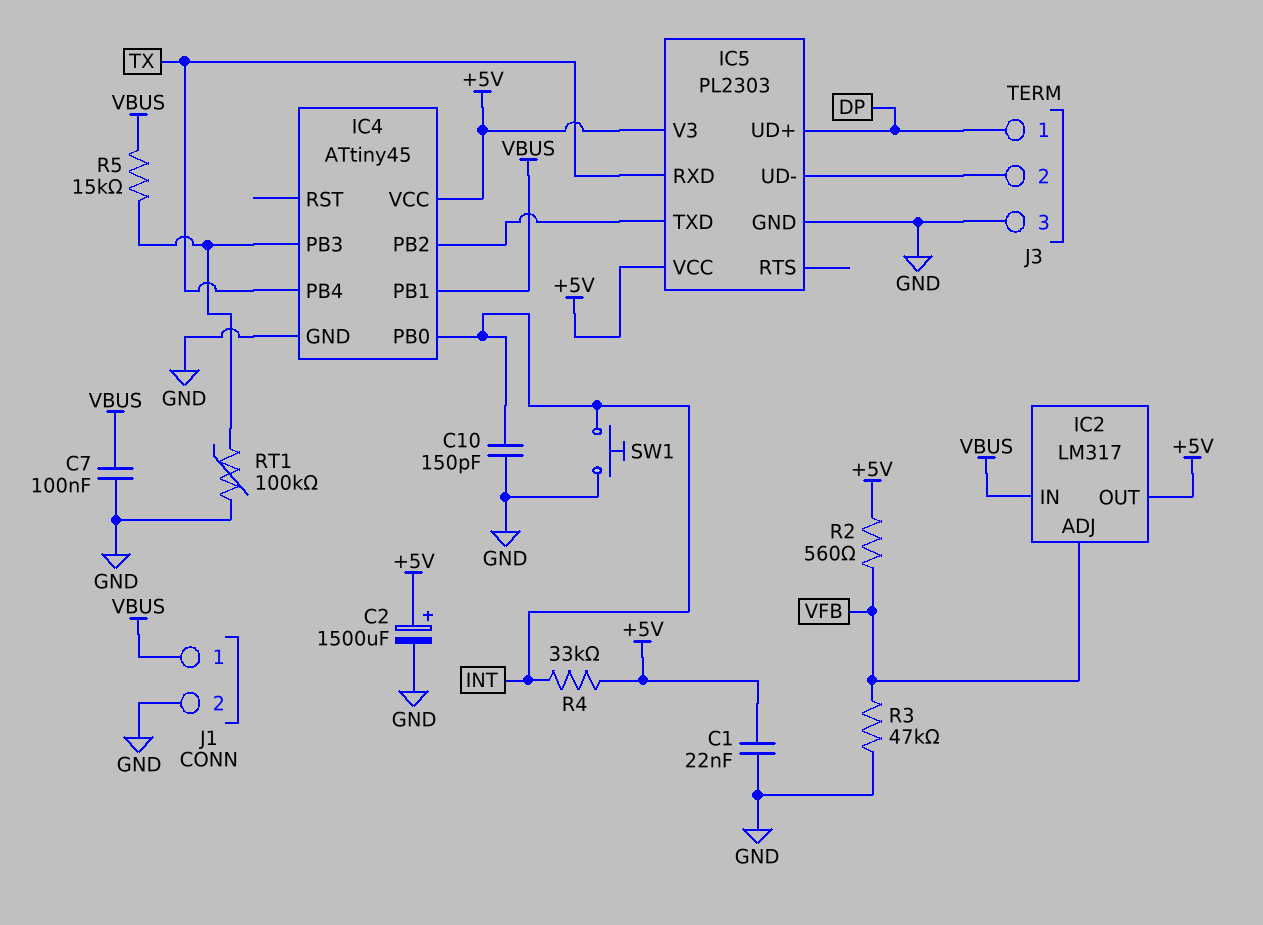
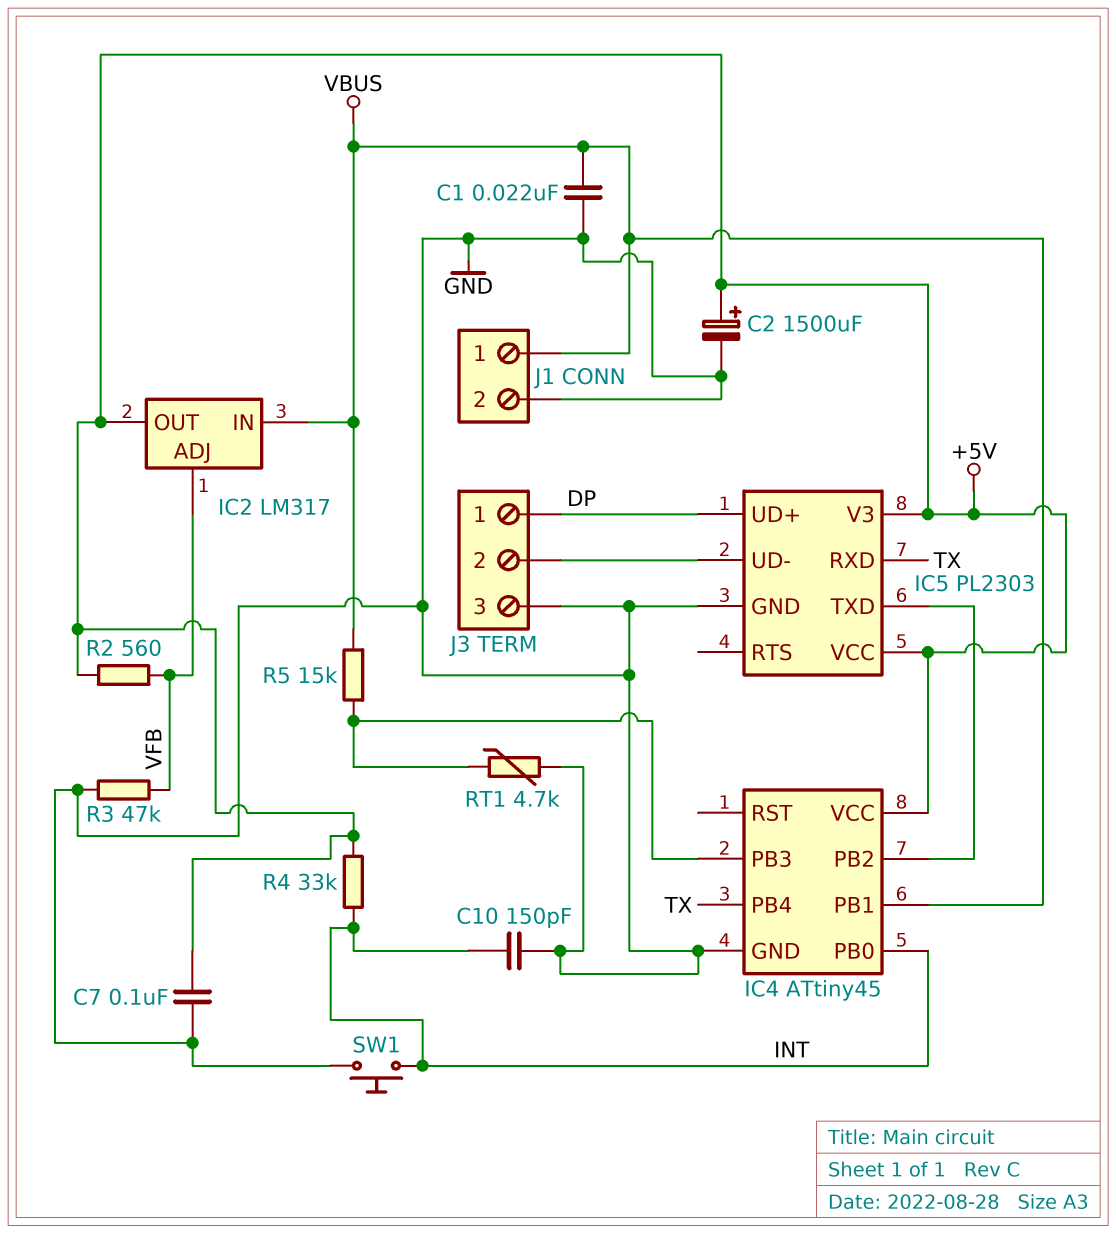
C1: 22nF (+5V, GND) -> 22nF (GND, VBUS)
C7: 100nF (GND, VBUS) -> 100nF (+5V, GND)
RT1: 100k (GND, IC4/PB3) -> 4.7k (GND, IC4/PB3)

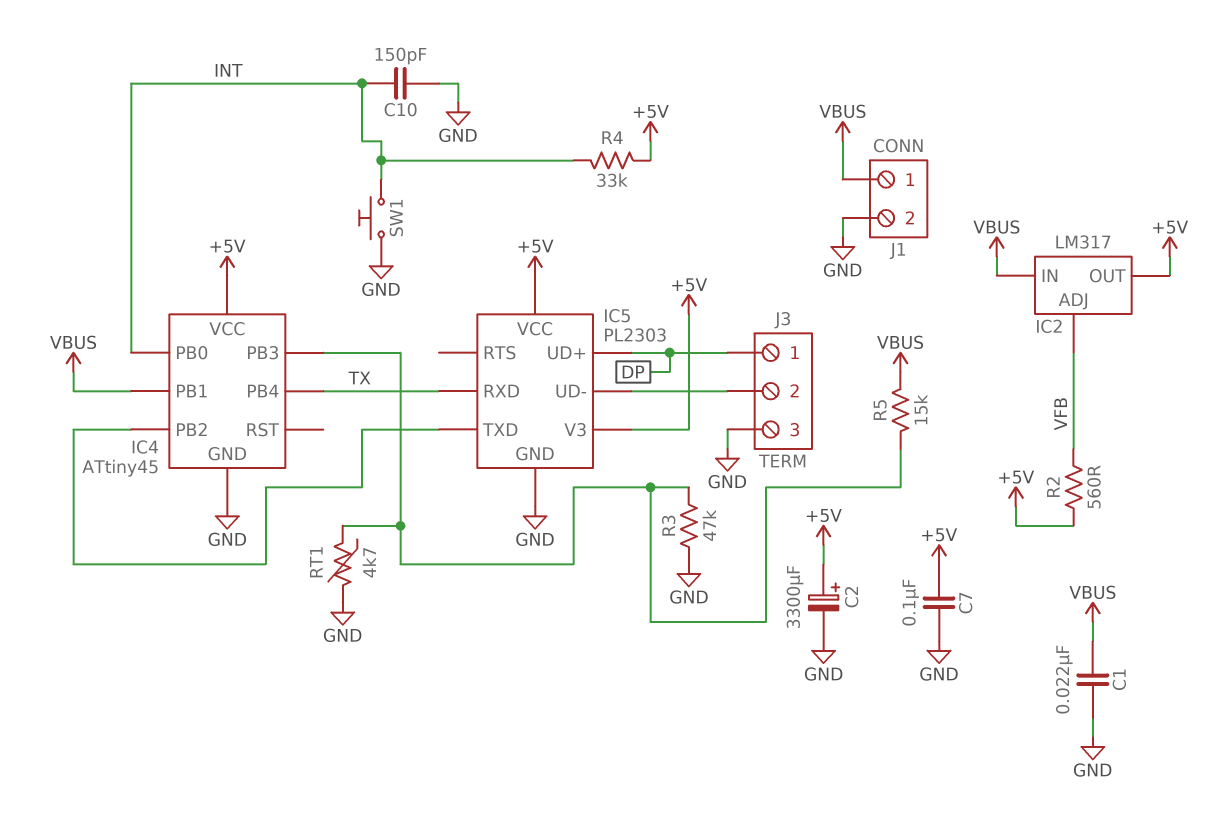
C2: 1500uF (plus +5V, minus GND) -> 3300uF (plus +5V, minus GND)
R3: 47k (GND, VFB) -> 47k (GND, IC4/PB3)

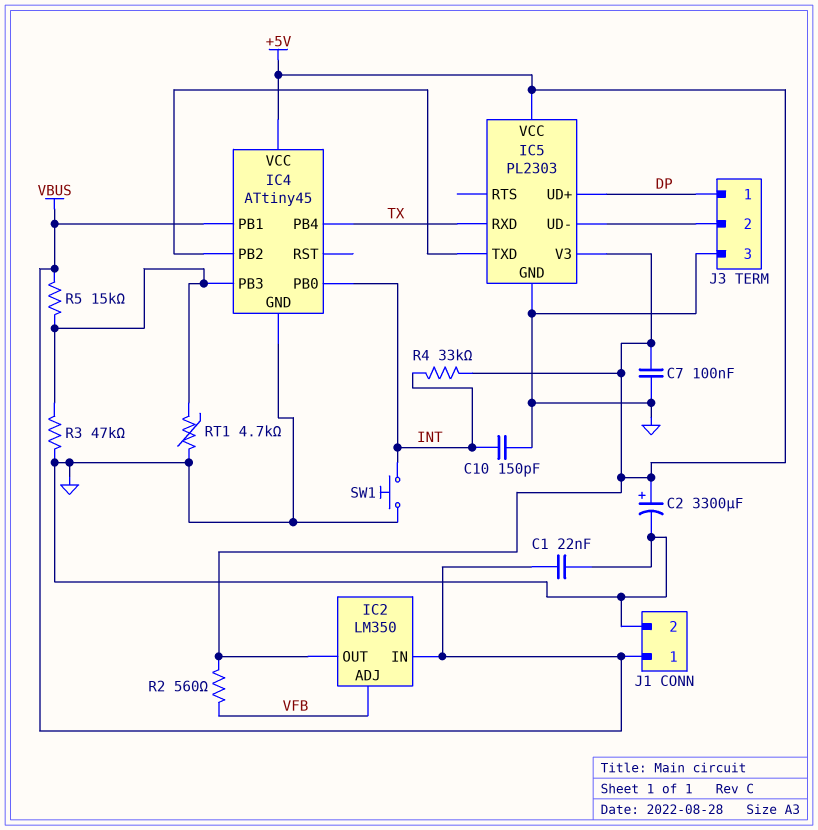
IC2: LM317 -> LM350

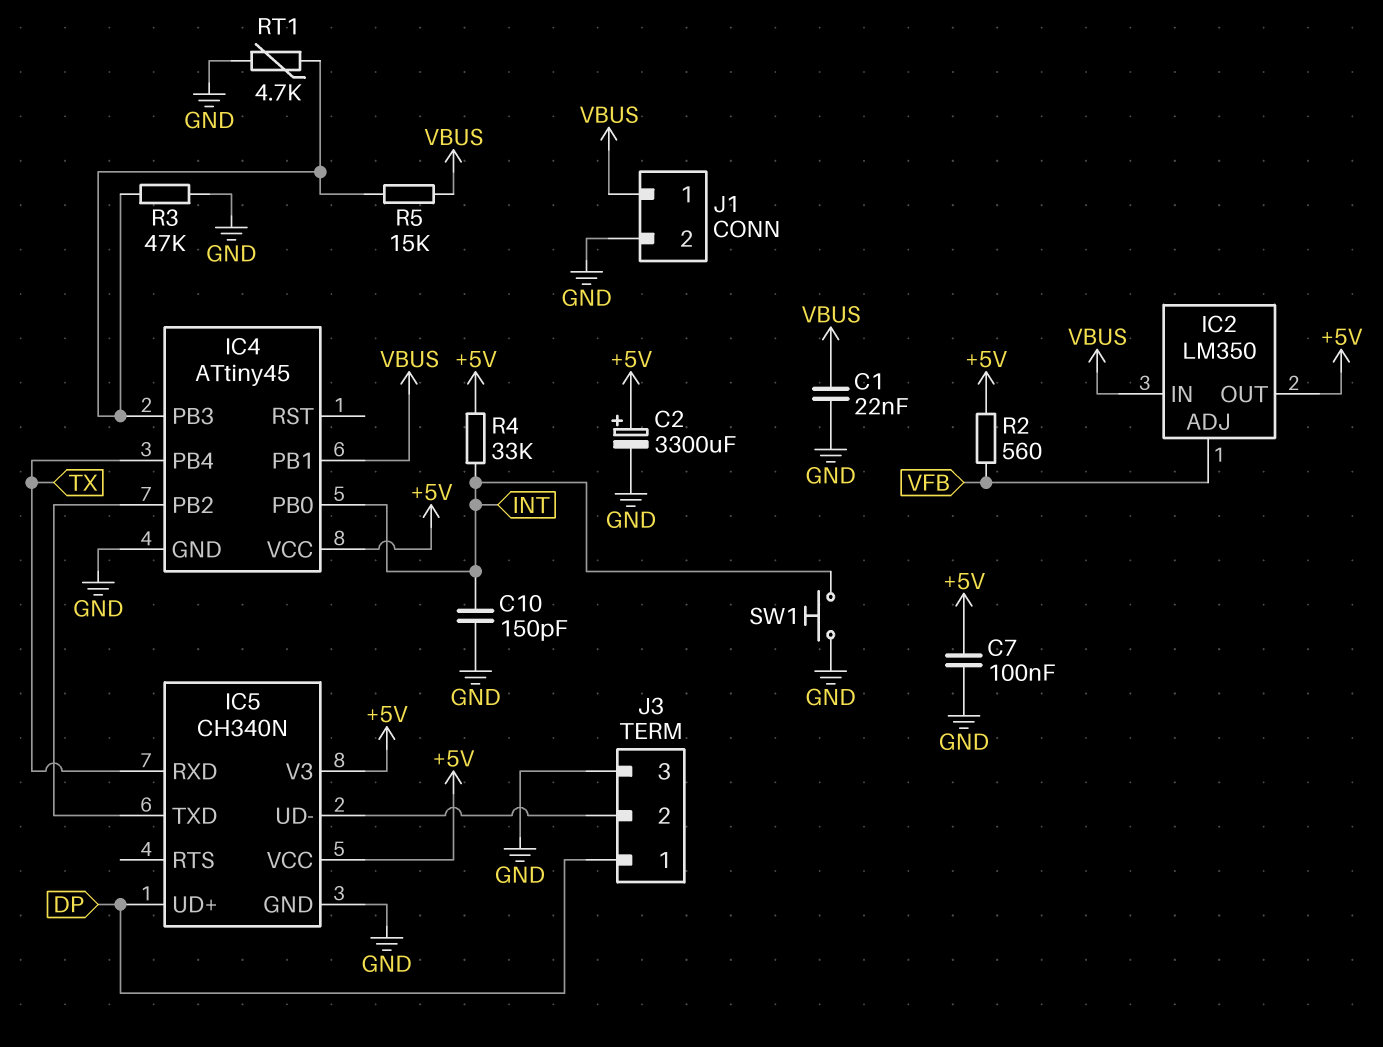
IC5: PL2303 -> CH340N

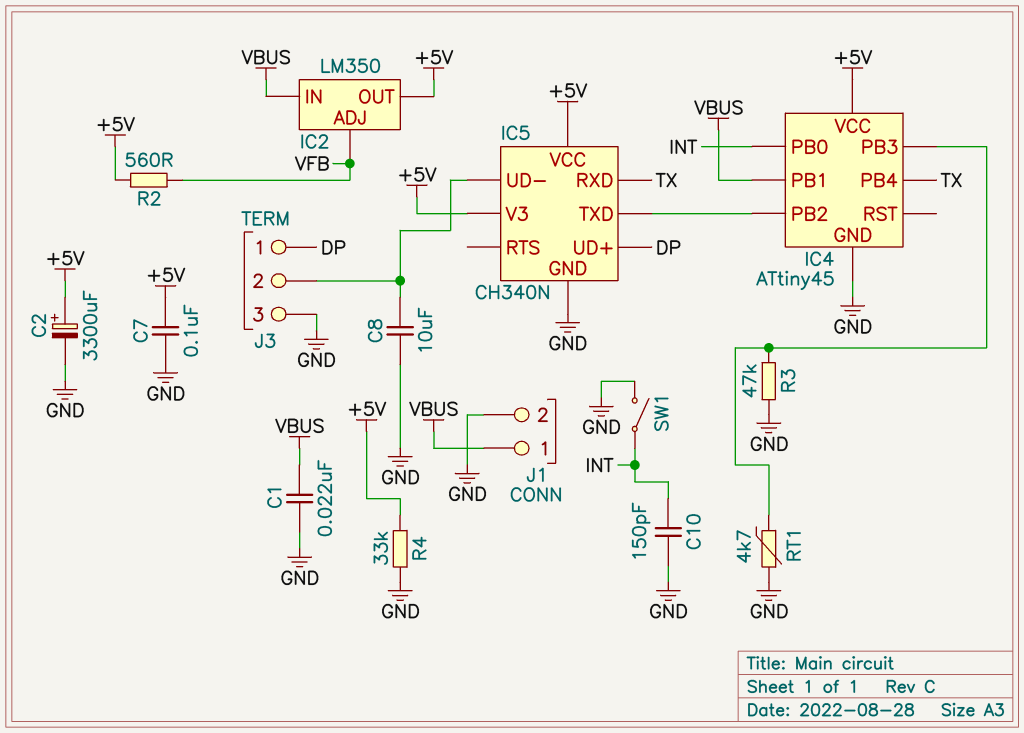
C8: none -> 10uF (GND, IC5/UD-)
R4: 33k (+5V, INT) -> 33k (+5V, GND)
R5: 15k (IC4/PB3, VBUS) -> none
SW1: button (GND, INT) -> switch (GND, INT)

